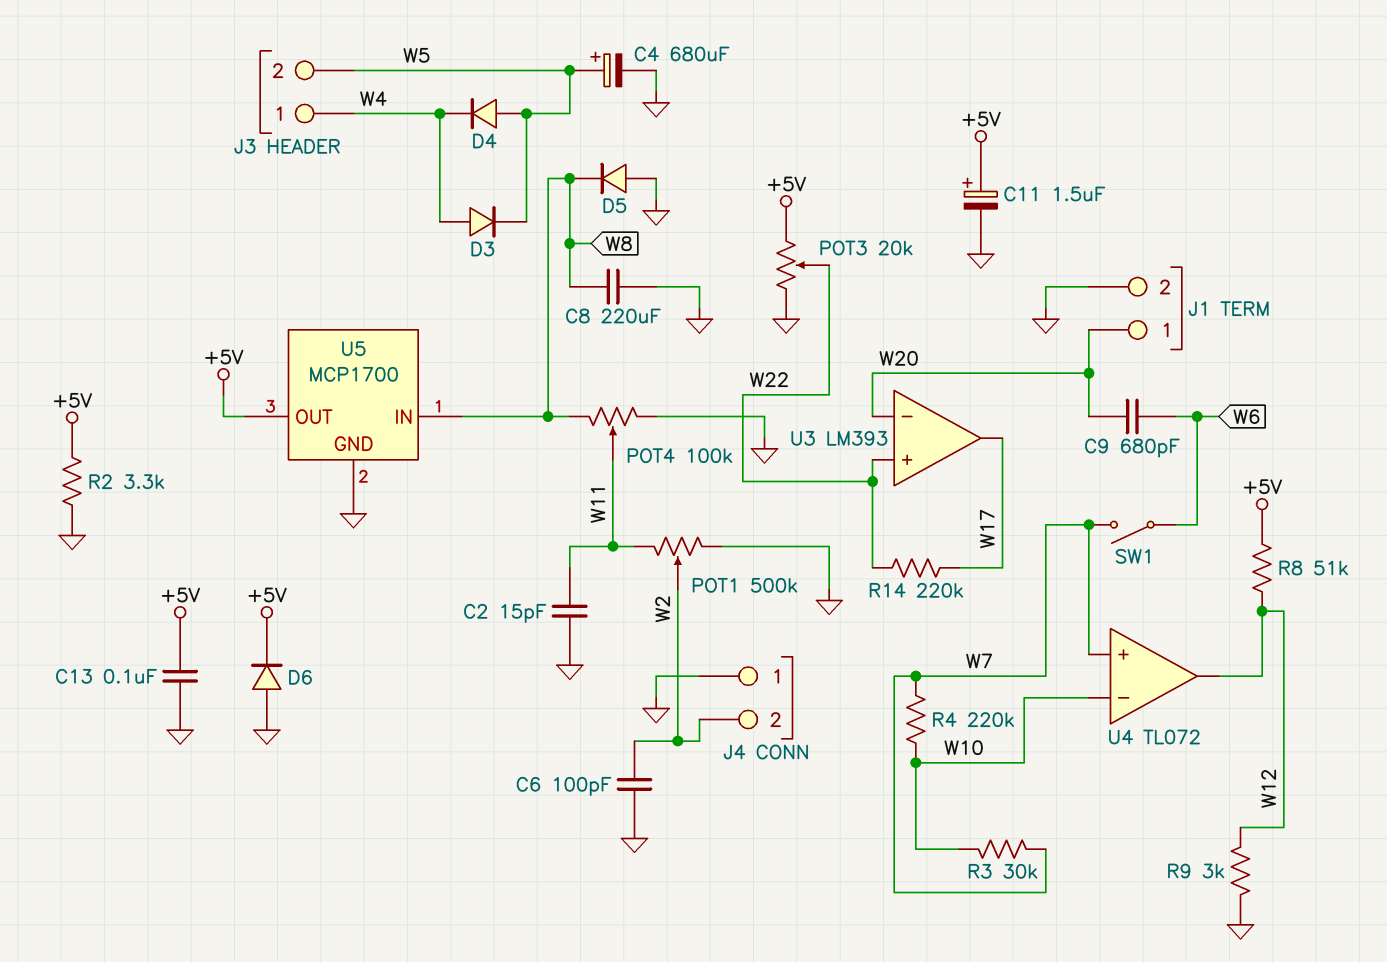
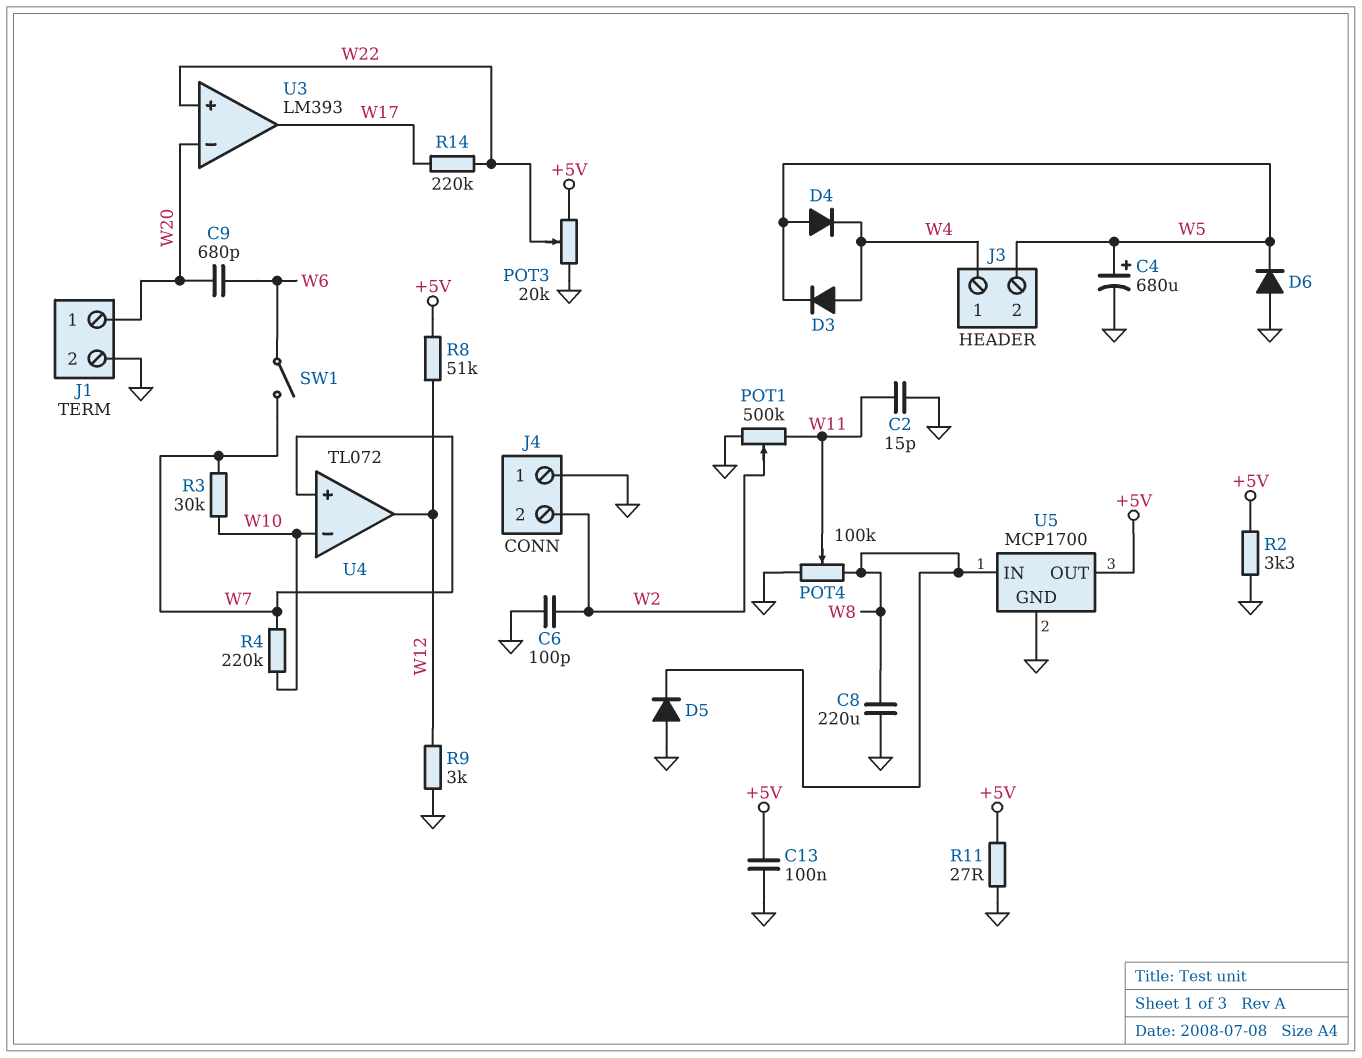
C11: 1.5uF (plus +5V, minus GND) -> none
D6: diode (A GND, K +5V) -> diode (A GND, K W5)
R11: none -> 27 (+5V, GND)

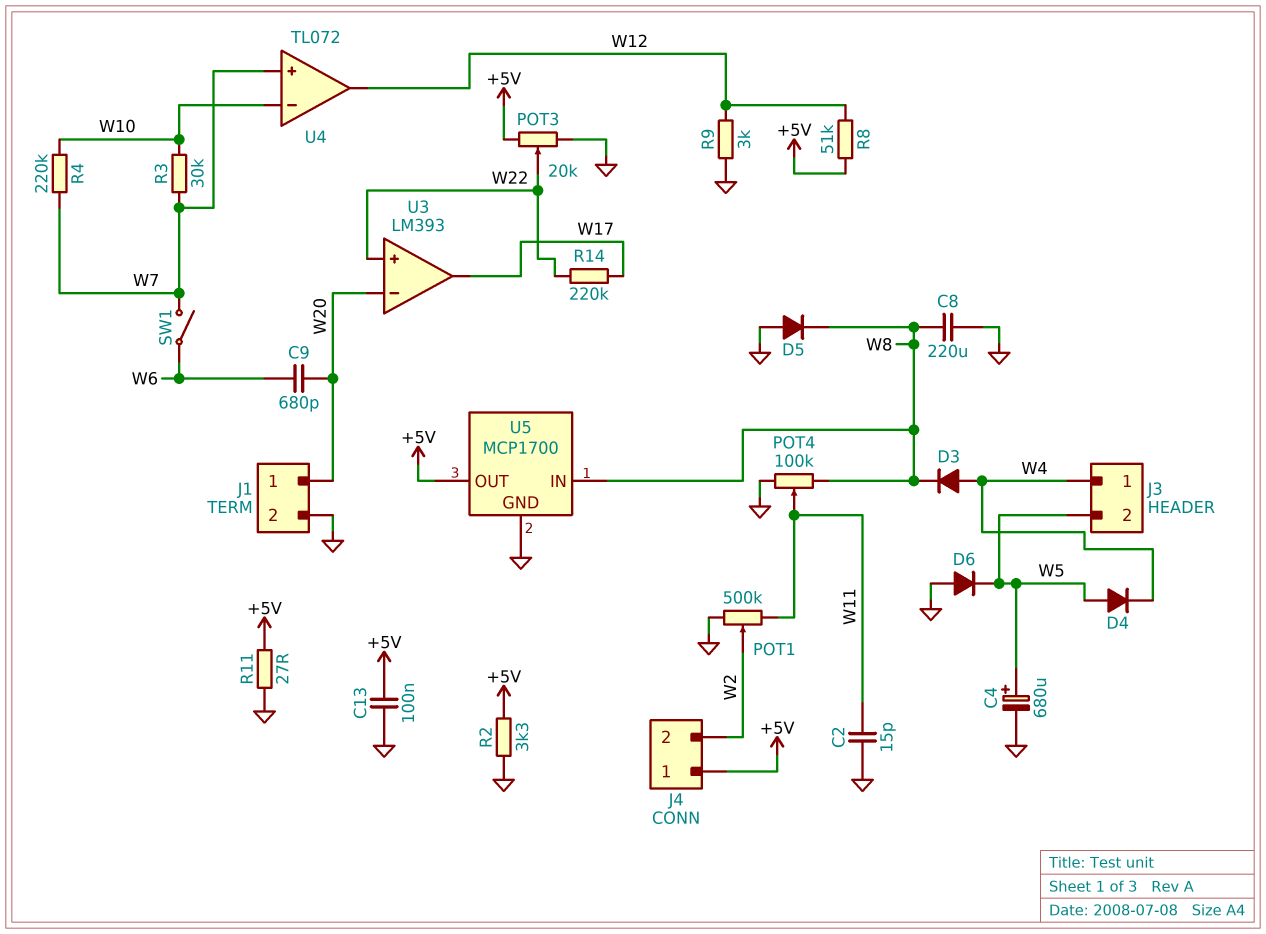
C6: 100pF (GND, W2) -> none
D3: diode (A W4, K W5) -> diode (A W4, K W8)
J4 pin 1: GND -> +5V

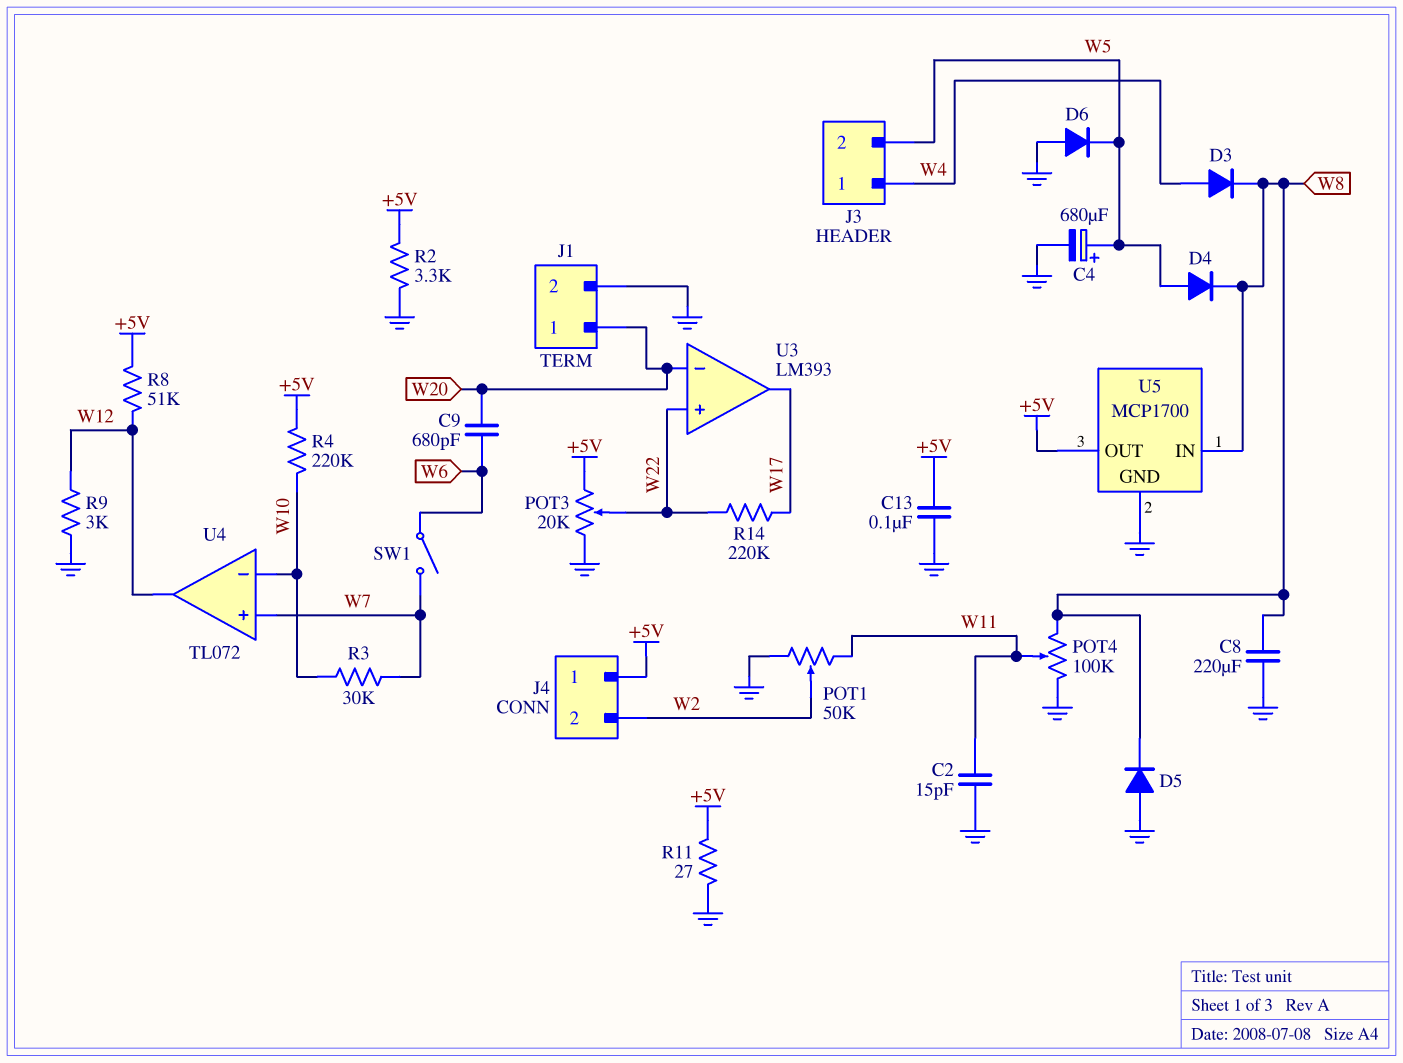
D4: diode (A W5, K W4) -> diode (A W5, K W8)
POT1: 500k (GND, W11, wiper W2) -> 50k (GND, W11, wiper W2)
R4: 220k (W7, W10) -> 220k (+5V, W10)

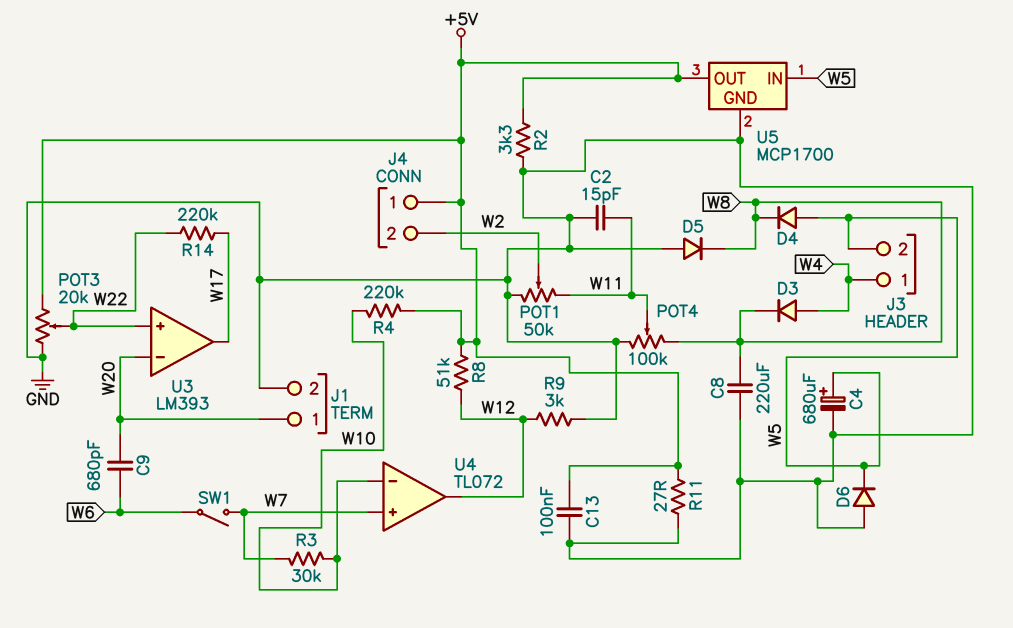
U5 pin IN: W8 -> W5

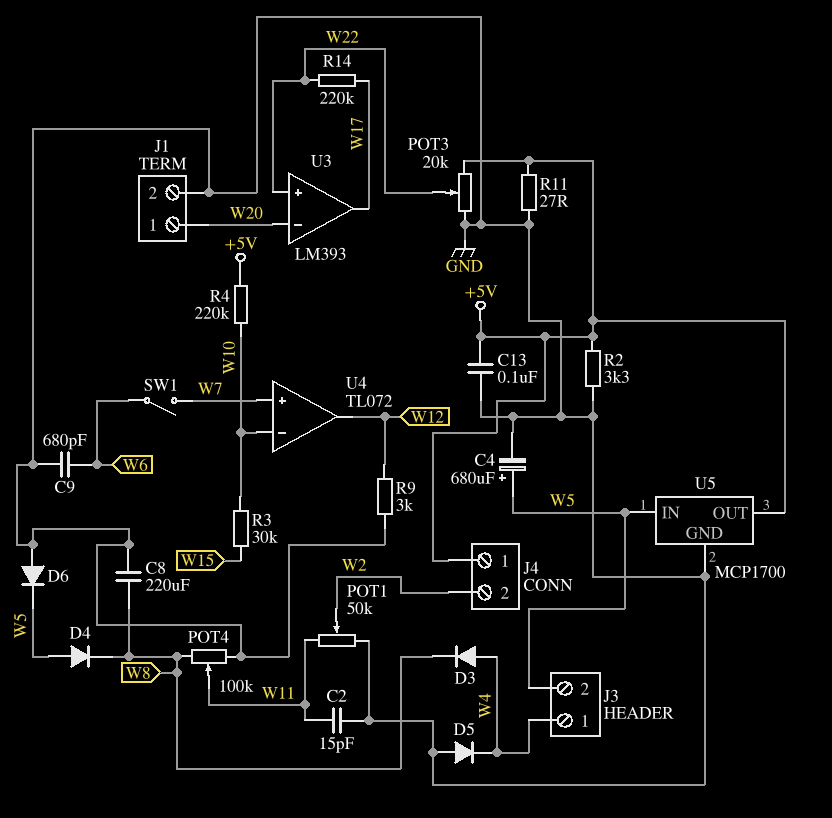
C9: 680pF (W6, W20) -> 680pF (GND, W6)
D5: diode (A GND, K W8) -> diode (A GND, K W4)
R3: 30k (W7, W10) -> 30k (W10, W15)
R8: 51k (+5V, W12) -> none

